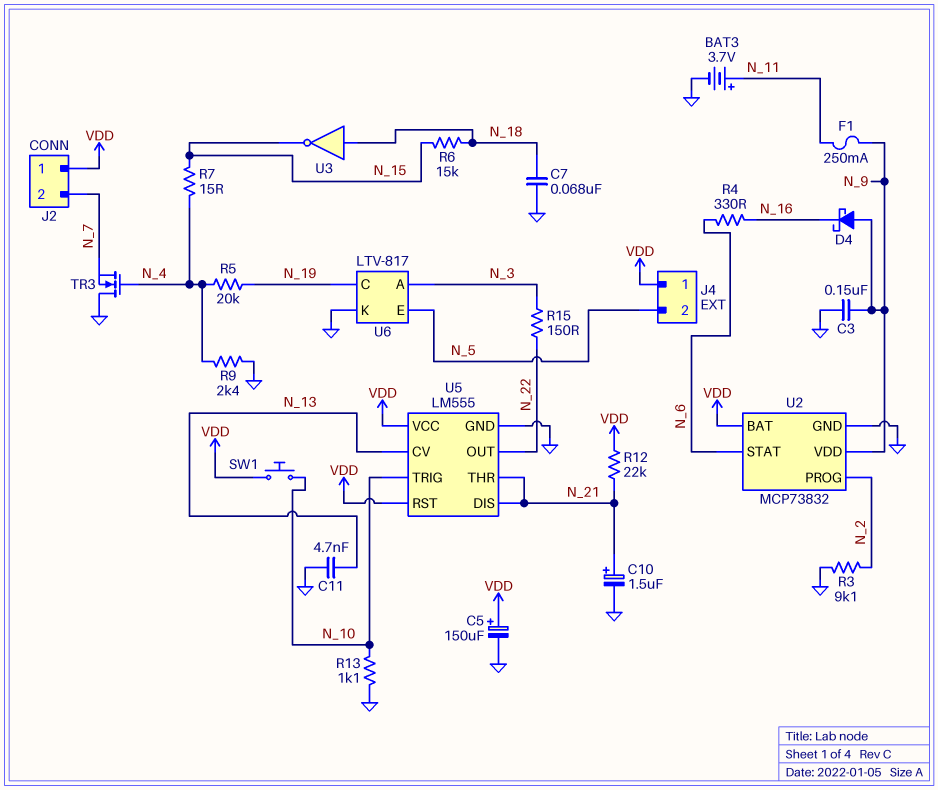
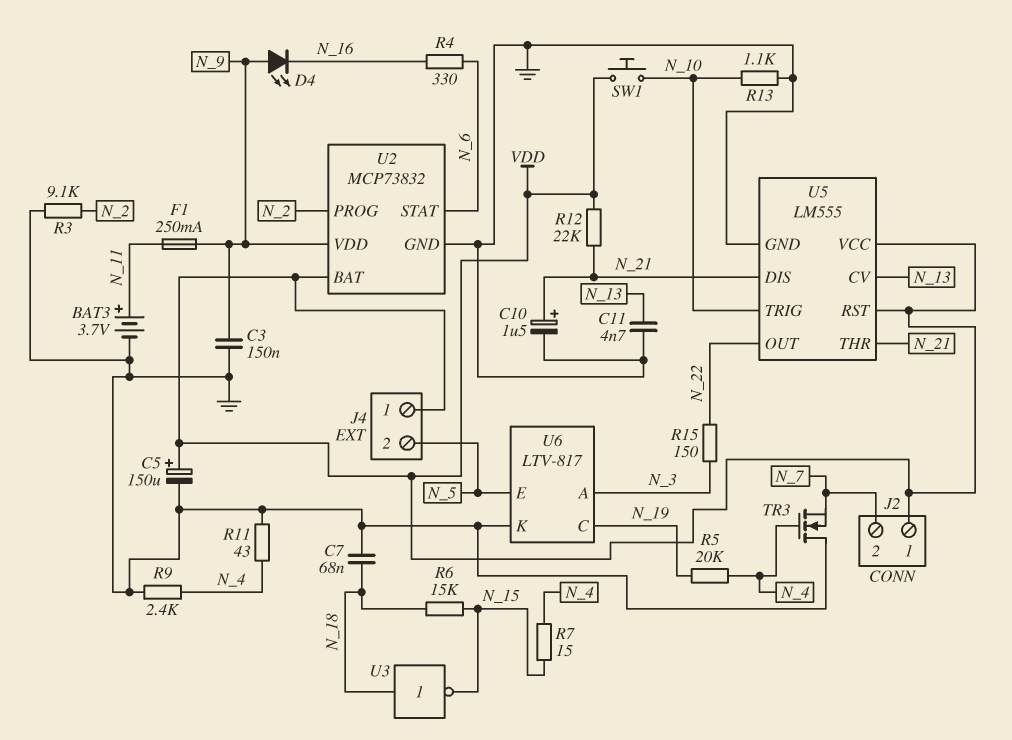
D4: schottky (A N_9, K N_16) -> LED (A N_9, K N_16)
R11: none -> 43 (GND, N_4)

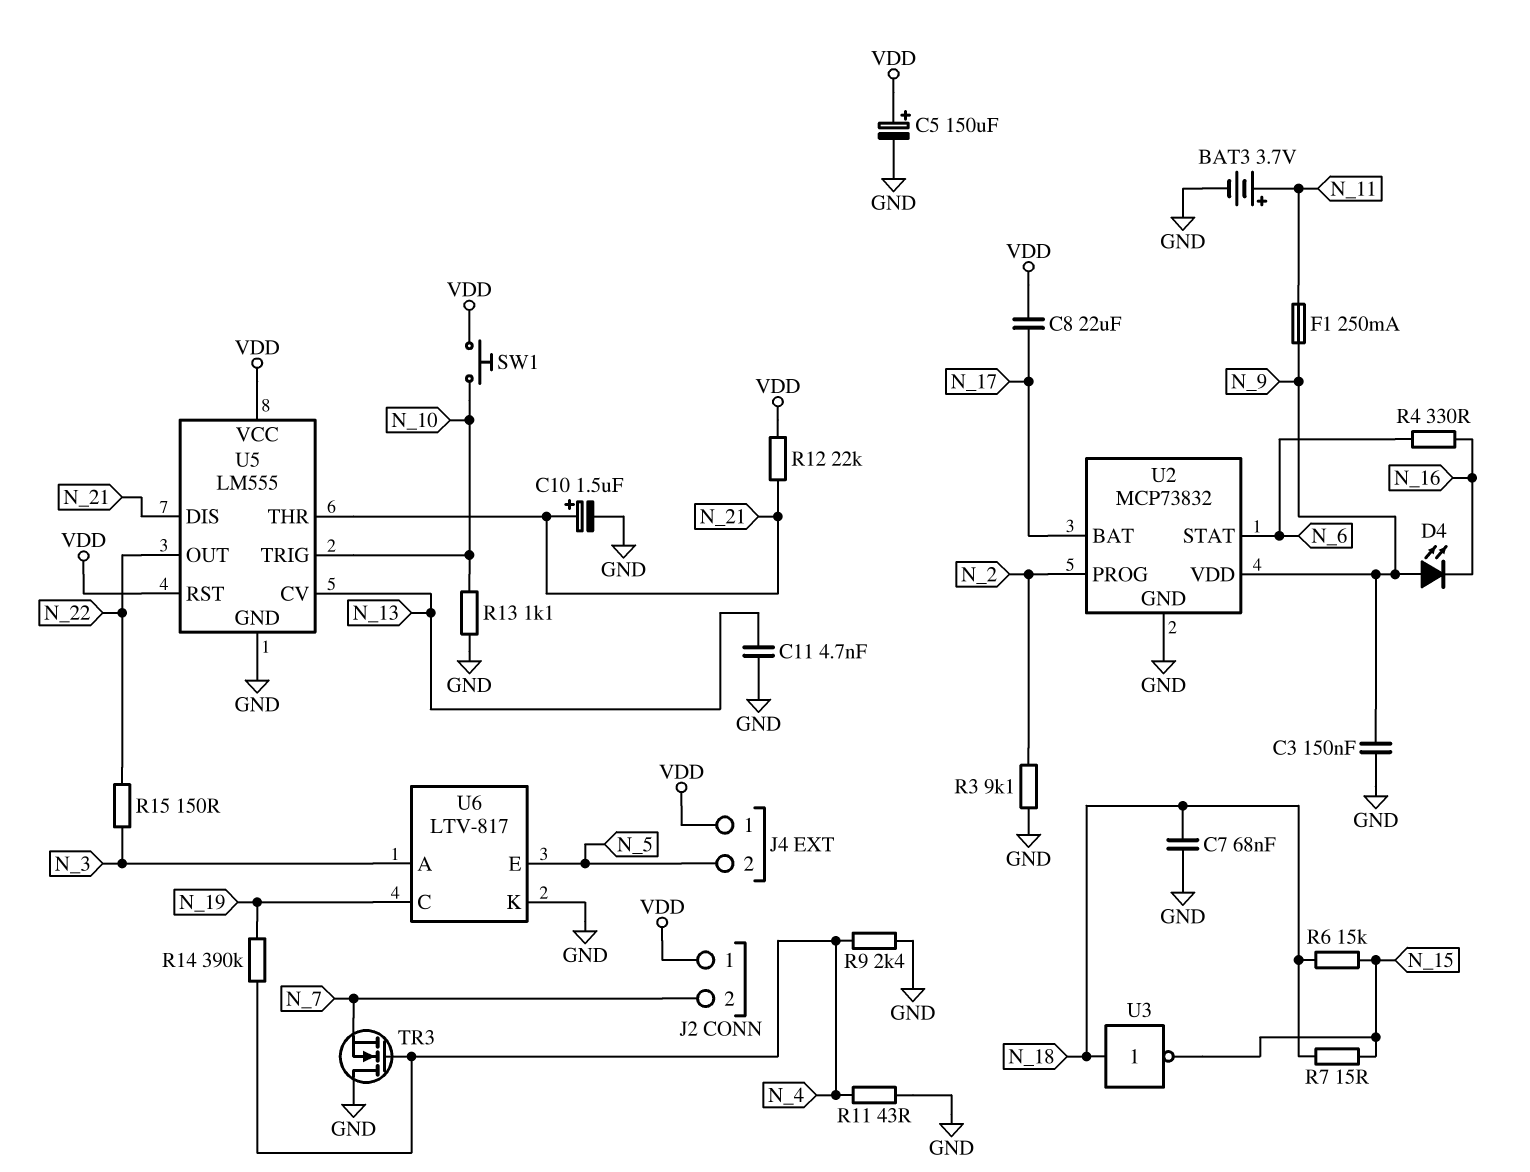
C8: none -> 22uF (N_17, VDD)
R5: 20k (N_4, N_19) -> none
R7: 15 (N_4, N_15) -> 15 (N_15, N_18)
R14: none -> 390k (N_4, N_19)
U2 pin BAT: VDD -> N_17

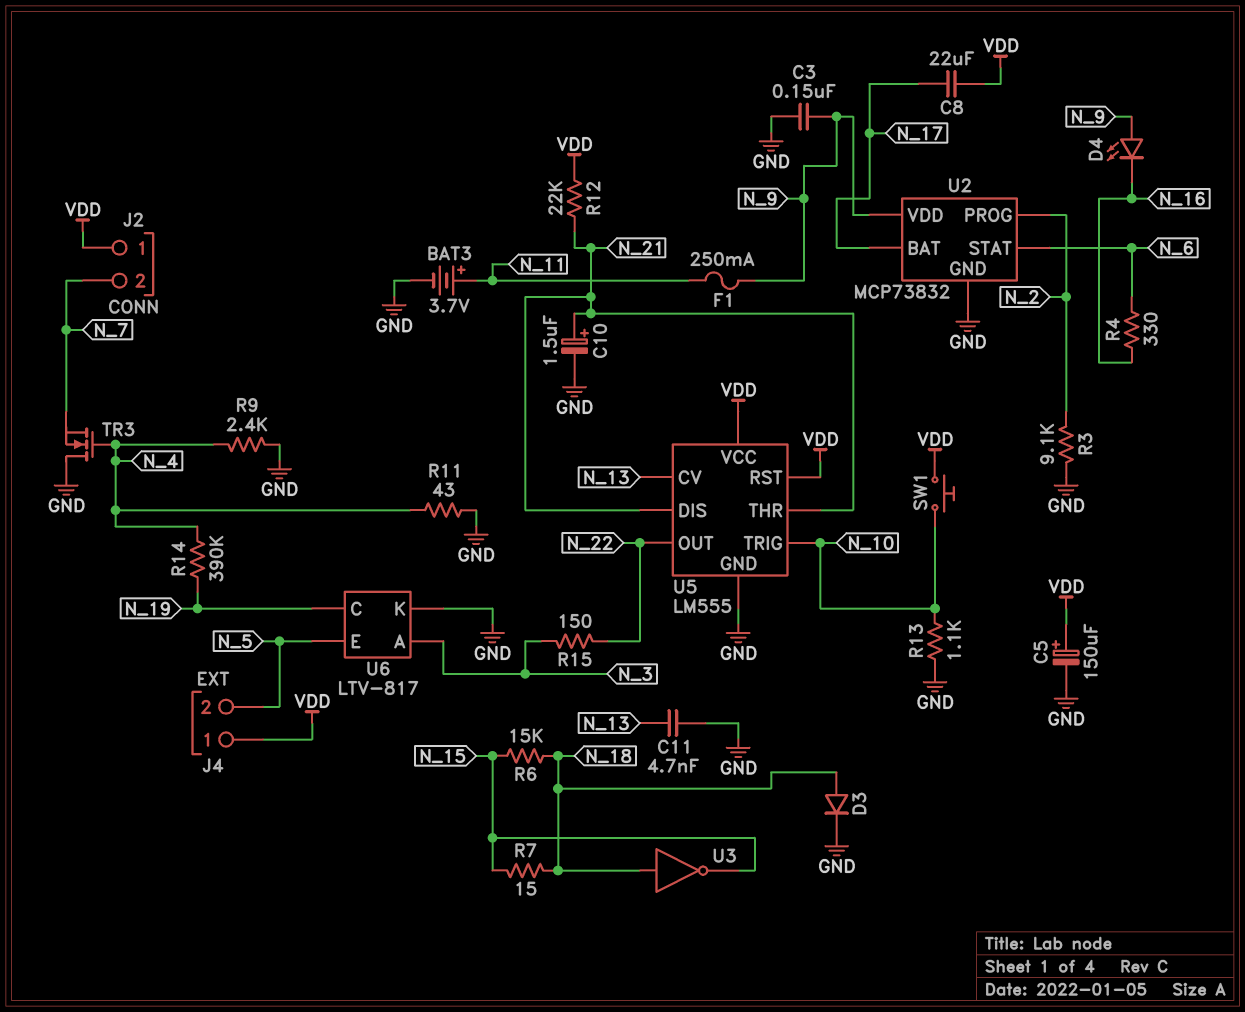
C7: 68nF (GND, N_18) -> none
D3: none -> diode (A N_18, K GND)

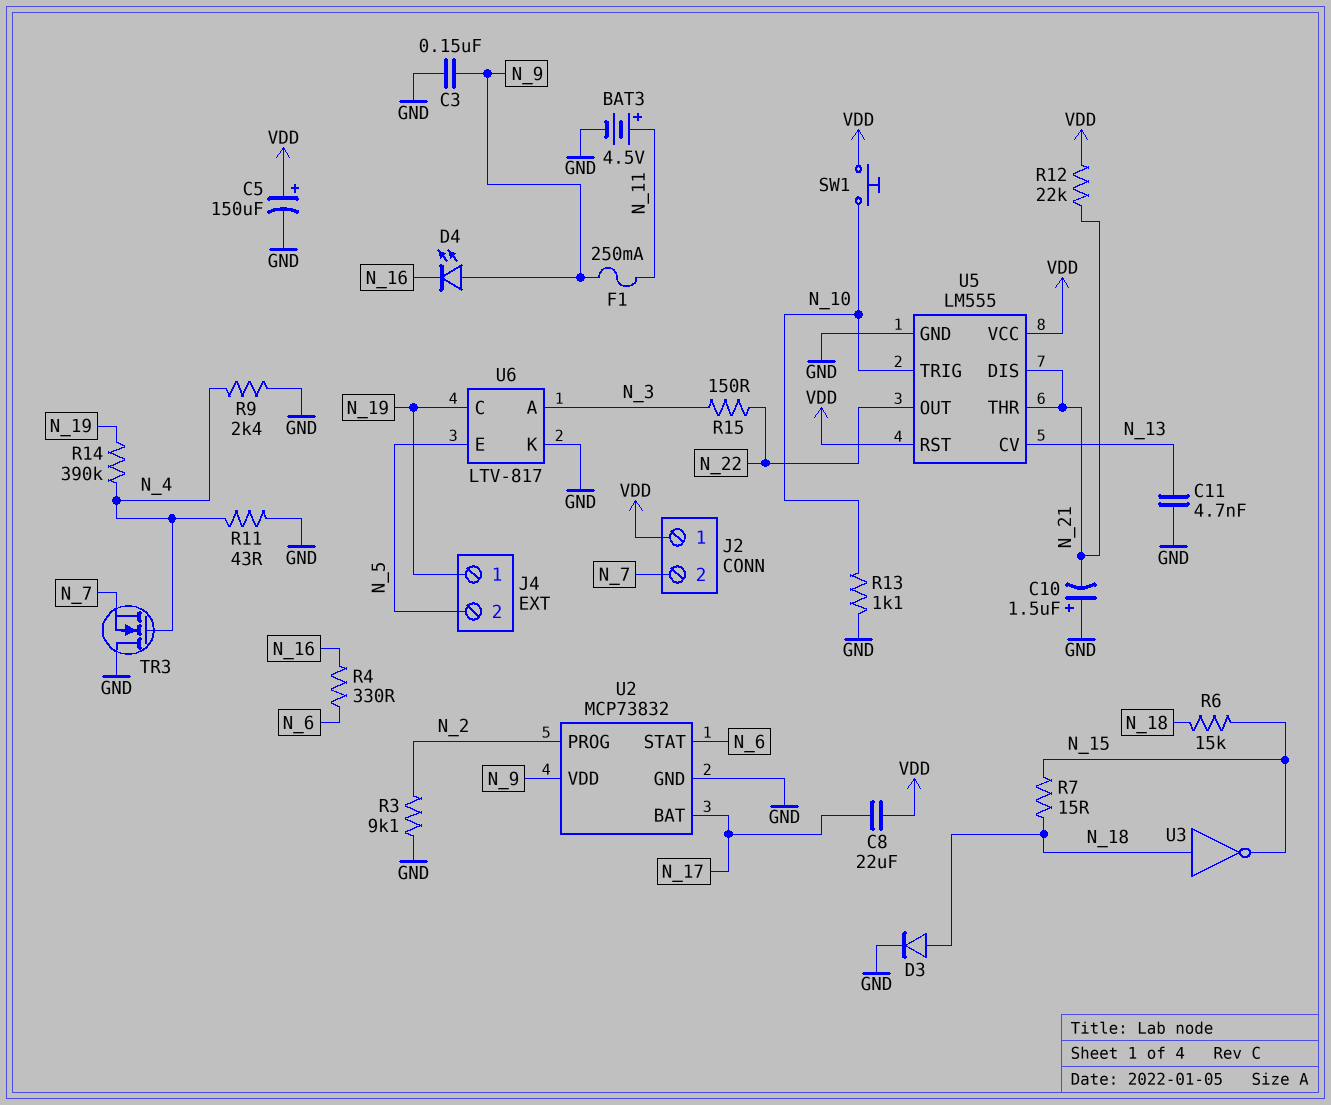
BAT3: 3.7V (plus N_11, minus GND) -> 4.5V (plus N_11, minus GND)
C10: 1.5uF (plus N_21, minus GND) -> 1.5uF (plus GND, minus N_21)
J4 pin 1: VDD -> N_19

